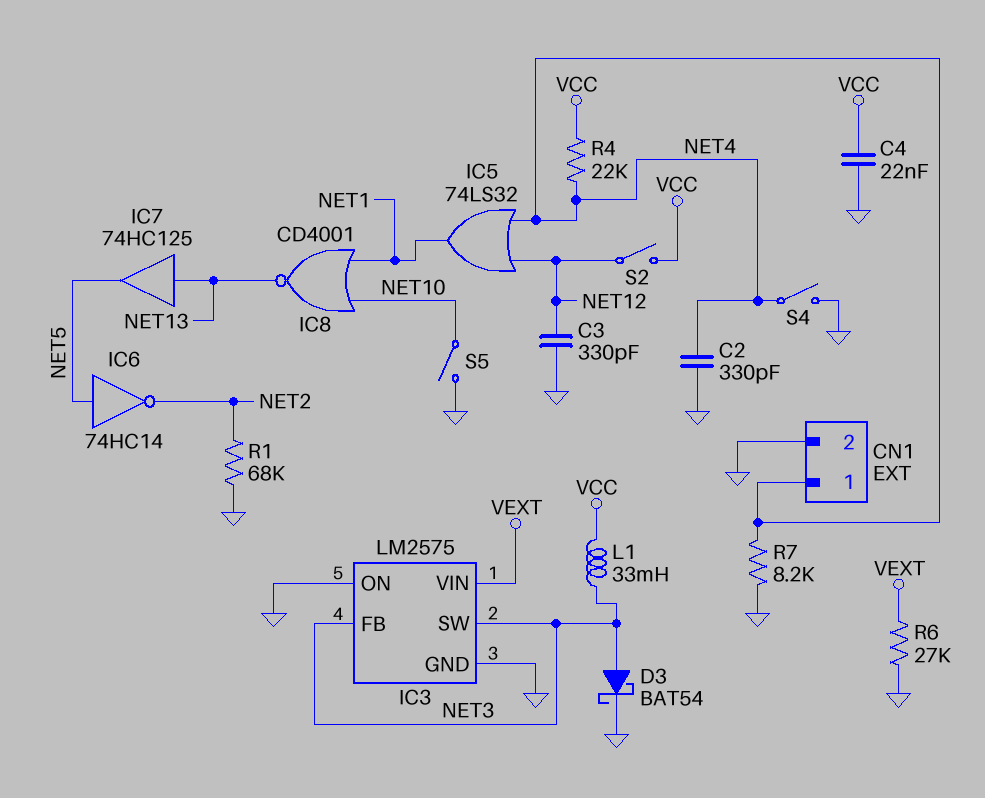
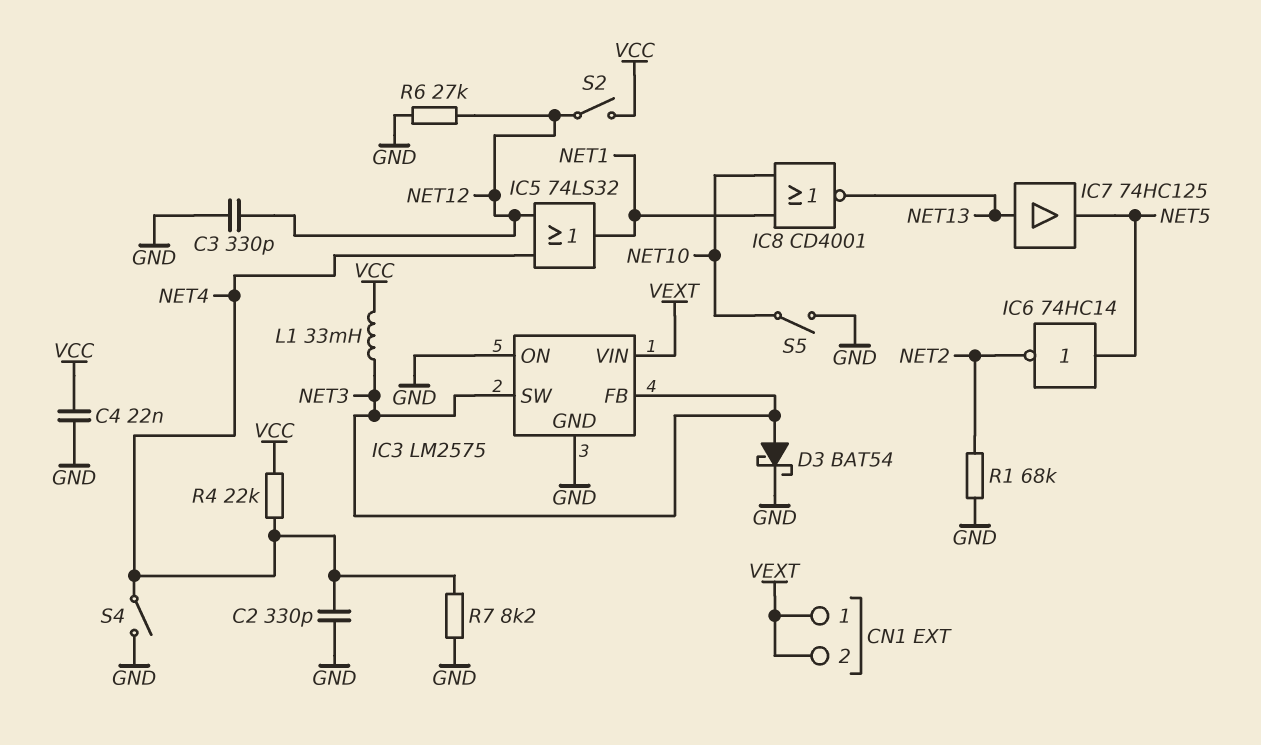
CN1 pin 1: NET4 -> VEXT
CN1 pin 2: GND -> VEXT
R6: 27k (GND, VEXT) -> 27k (GND, NET12)

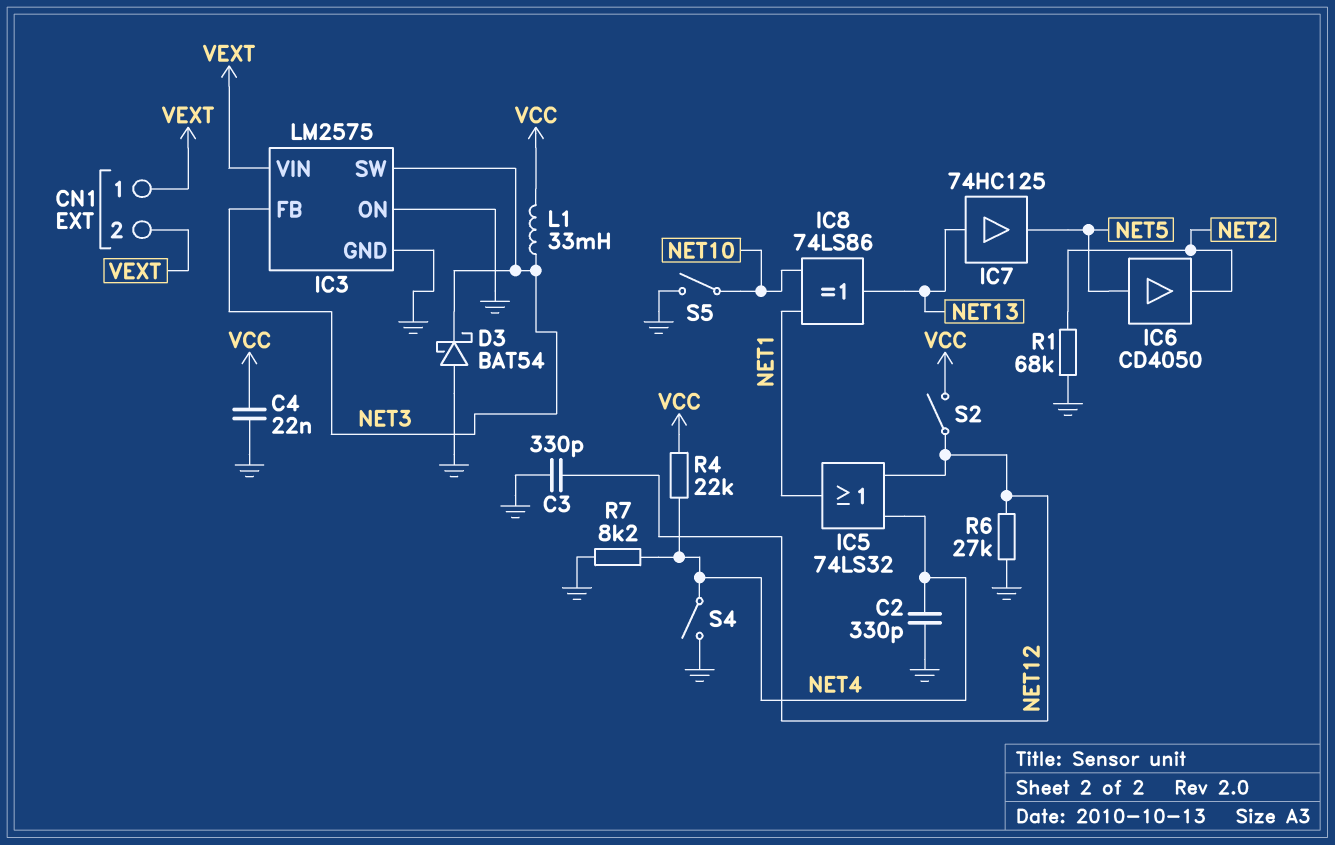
D3: schottky BAT54 (A NET3, K GND) -> schottky BAT54 (A GND, K NET3)
IC6: NOT 74HC14 (in NET5, out NET2) -> buffer CD4050 (in NET5, out NET2)
IC8: NOR CD4001 (in NET1, in NET10, out NET13) -> XOR 74LS86 (in NET1, in NET10, out NET13)

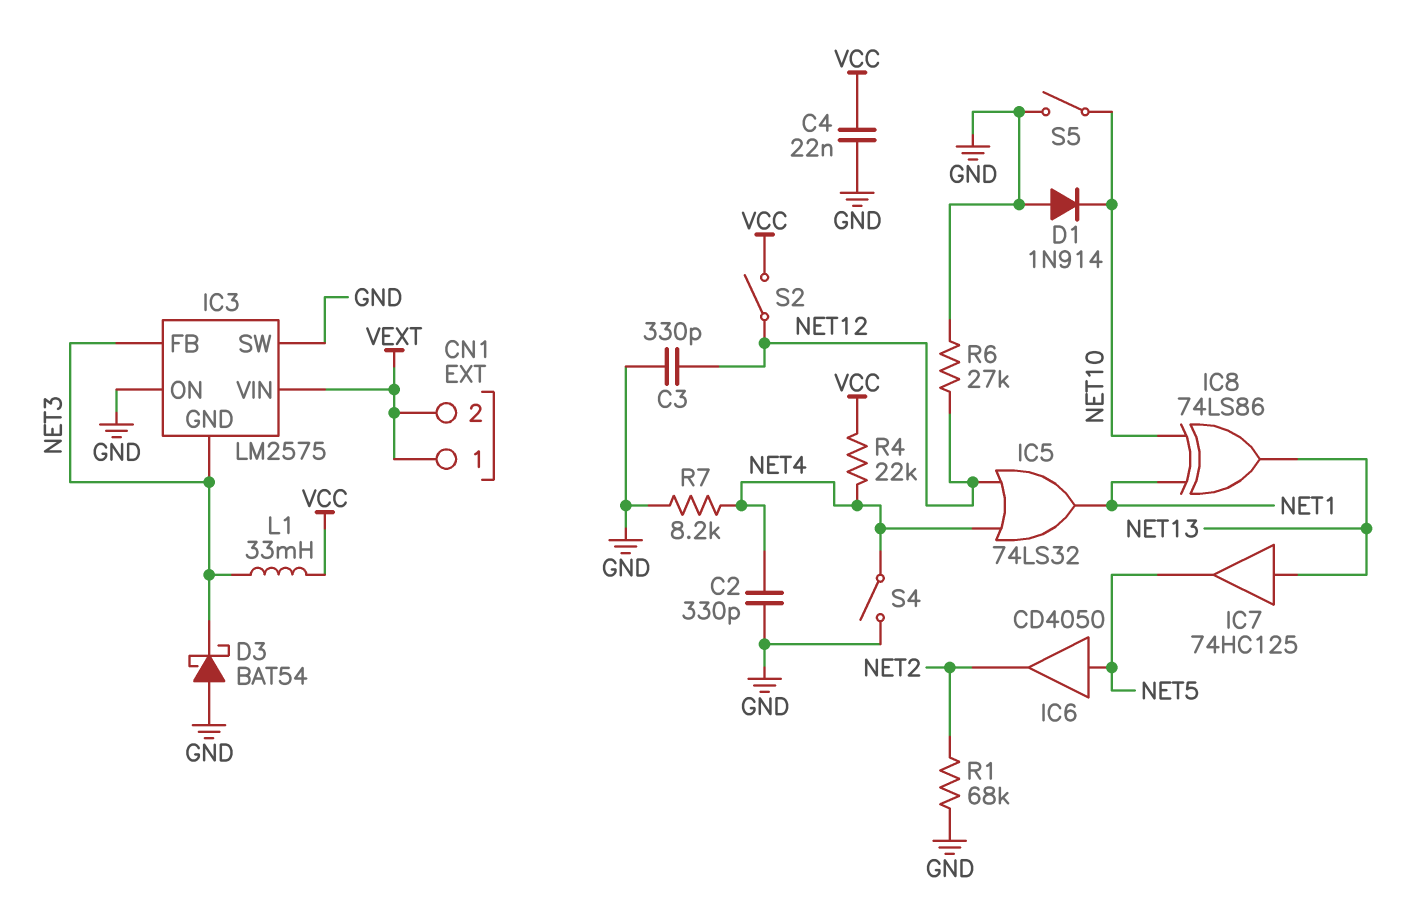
D1: none -> diode 1N914 (A GND, K NET10)
IC3 pin GND: GND -> NET3
IC3 pin SW: NET3 -> GND

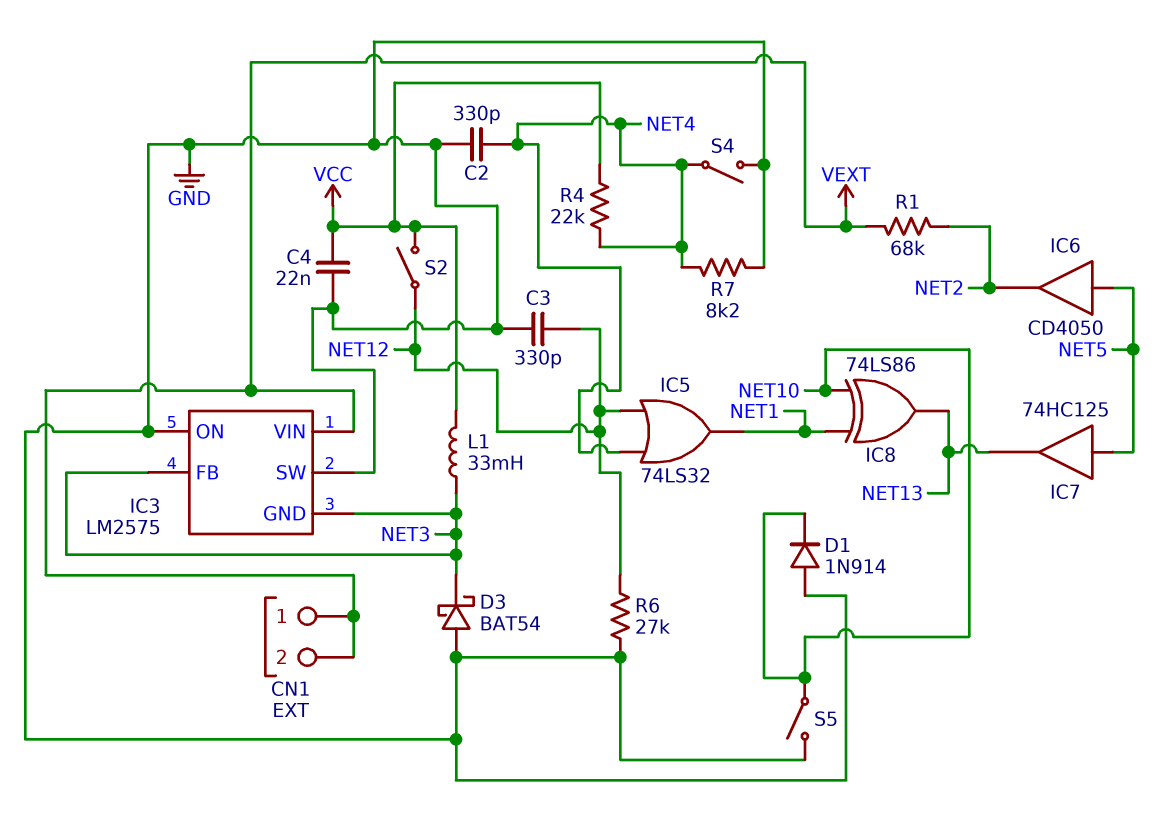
IC7: buffer 74HC125 (in NET13, out NET5) -> buffer 74HC125 (in NET5, out NET13)
R1: 68k (GND, NET2) -> 68k (NET2, VEXT)

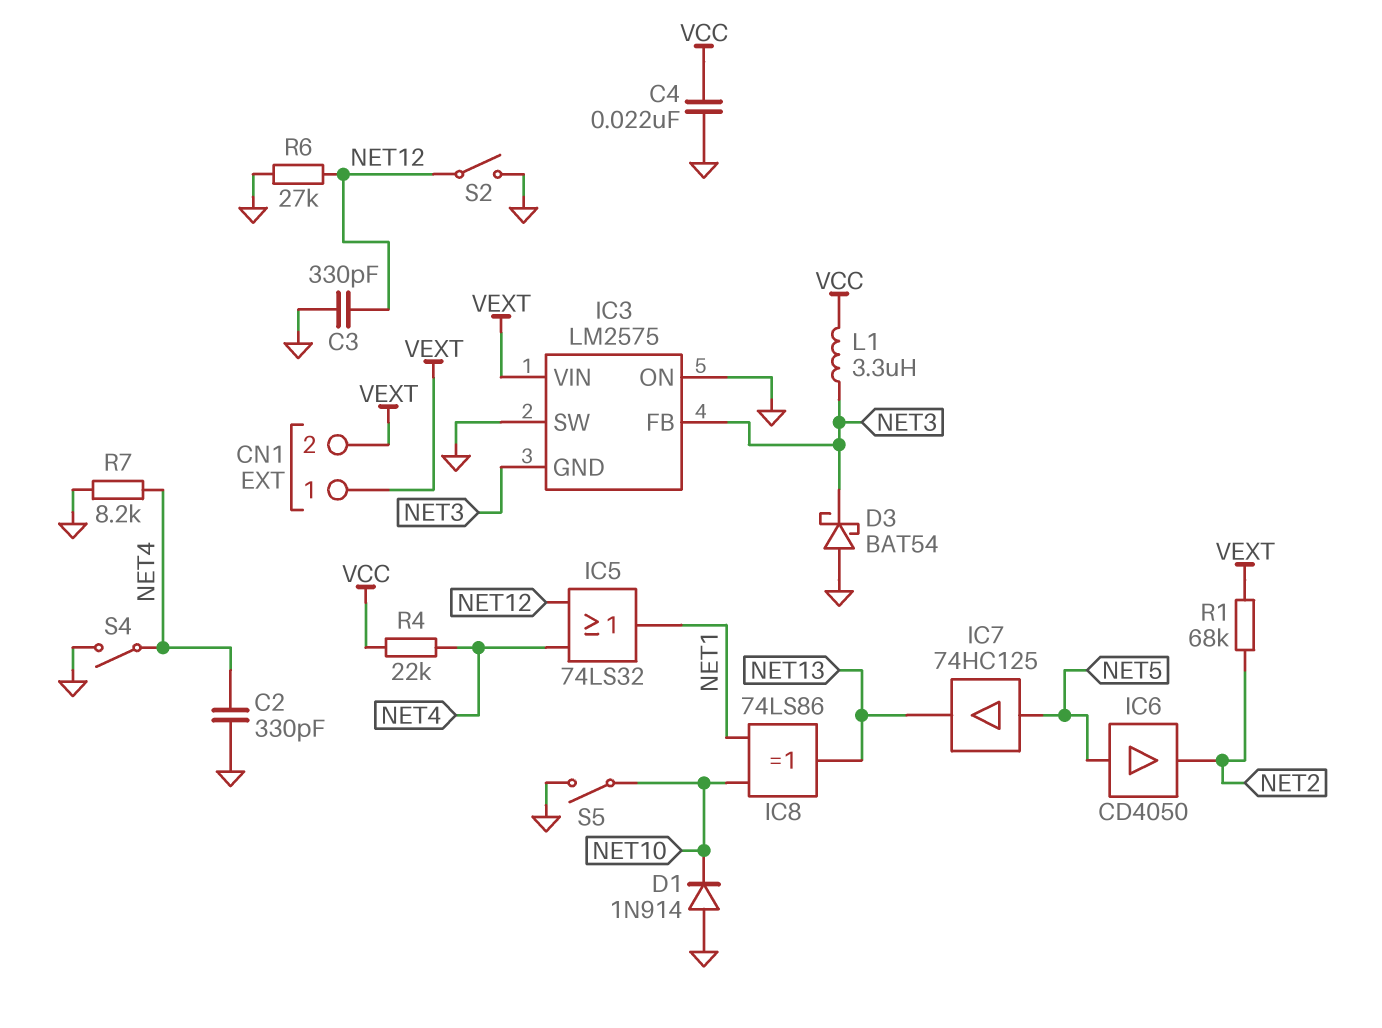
L1: 33mH (NET3, VCC) -> 3.3uH (NET3, VCC)
S2: switch (NET12, VCC) -> switch (GND, NET12)

